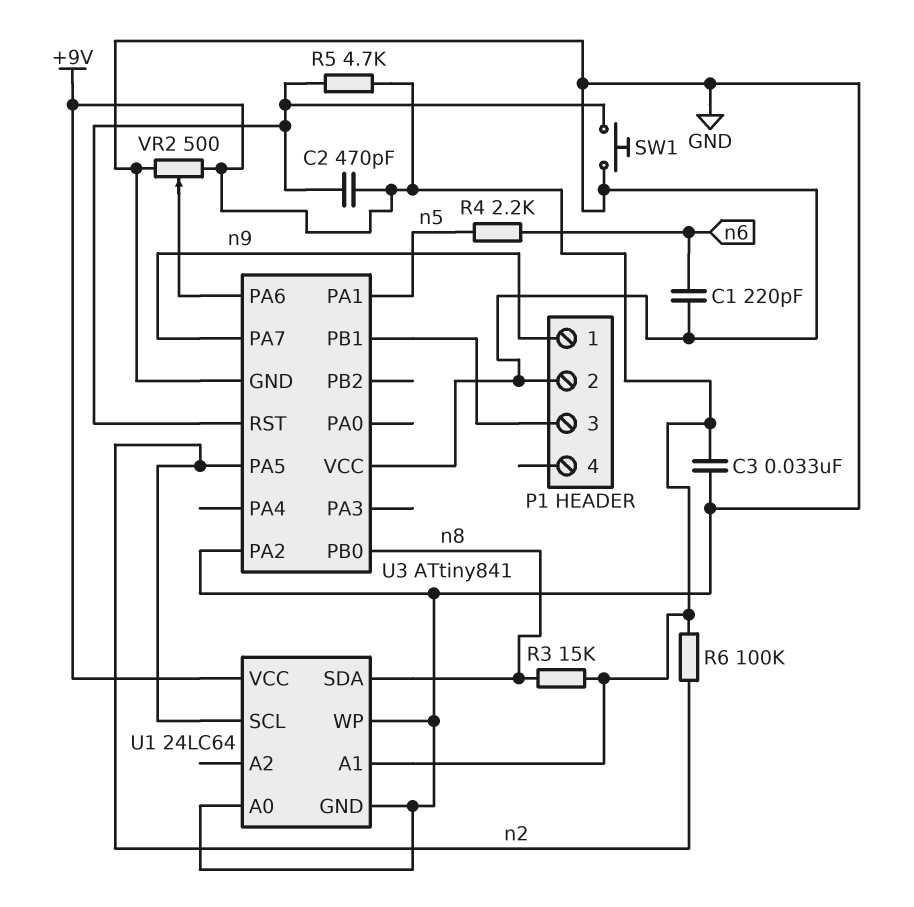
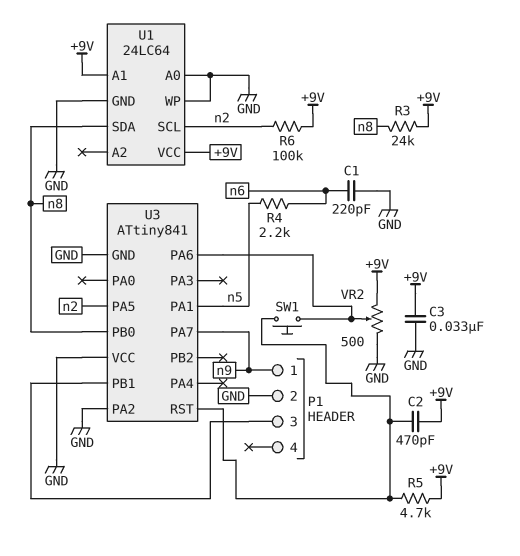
R3: 15k (+9V, n8) -> 24k (+9V, n8)
SW1: button (GND, U3/RST) -> button (U3/PA6, U3/RST)

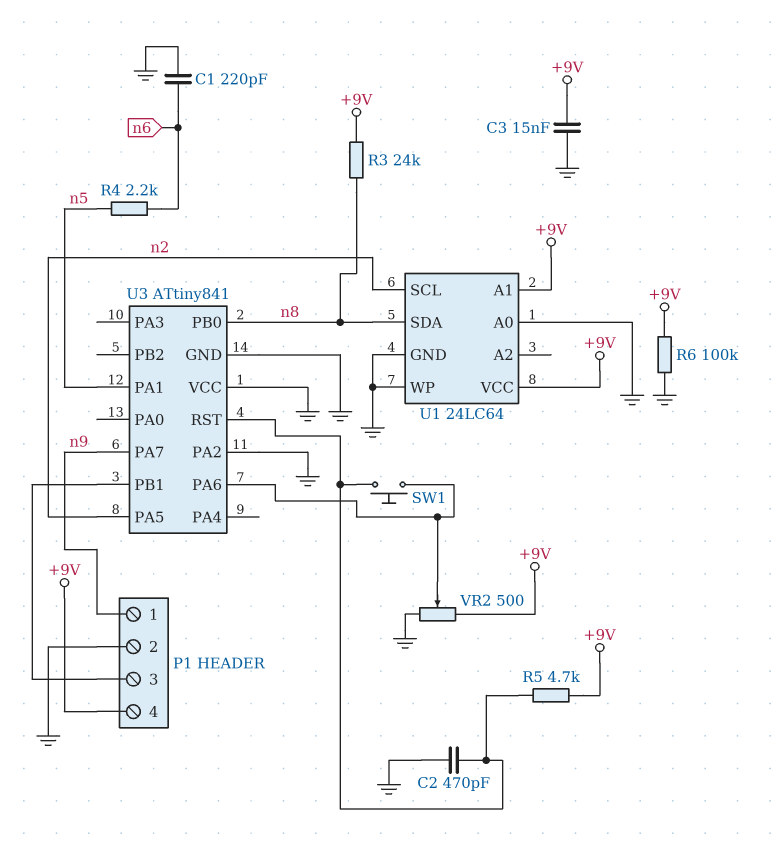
C2: 470pF (+9V, U3/RST) -> 470pF (GND, U3/RST)
C3: 33nF (+9V, GND) -> 15nF (+9V, GND)
P1 pin 4: none -> +9V
R6: 100k (+9V, n2) -> 100k (+9V, GND)

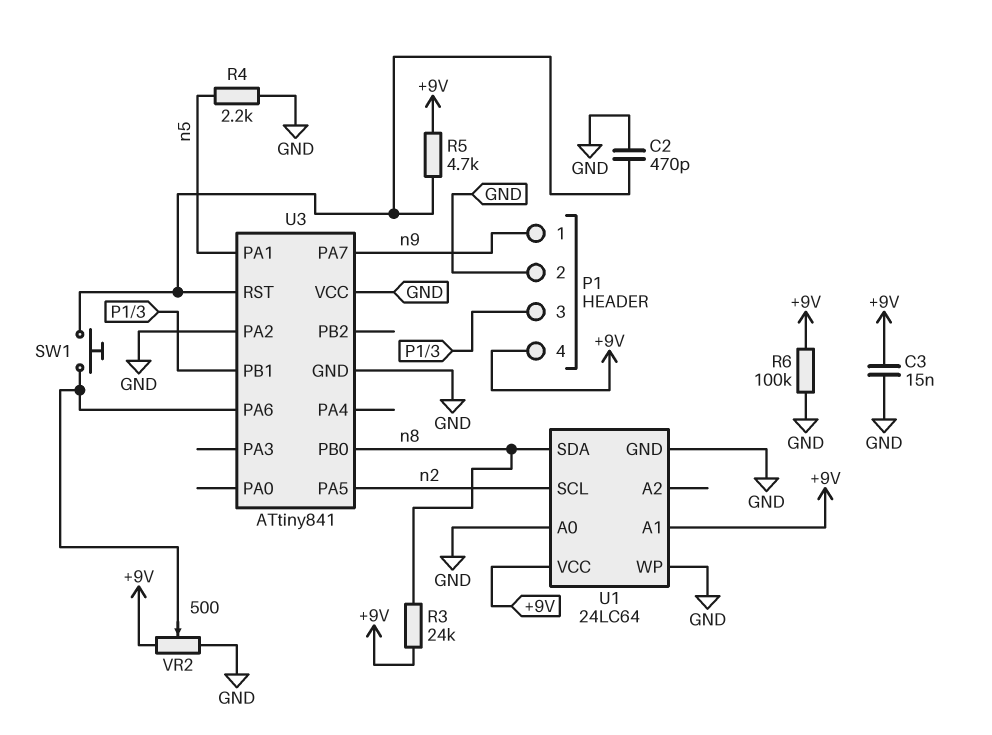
C1: 220pF (GND, n6) -> none
R4: 2.2k (n5, n6) -> 2.2k (GND, n5)

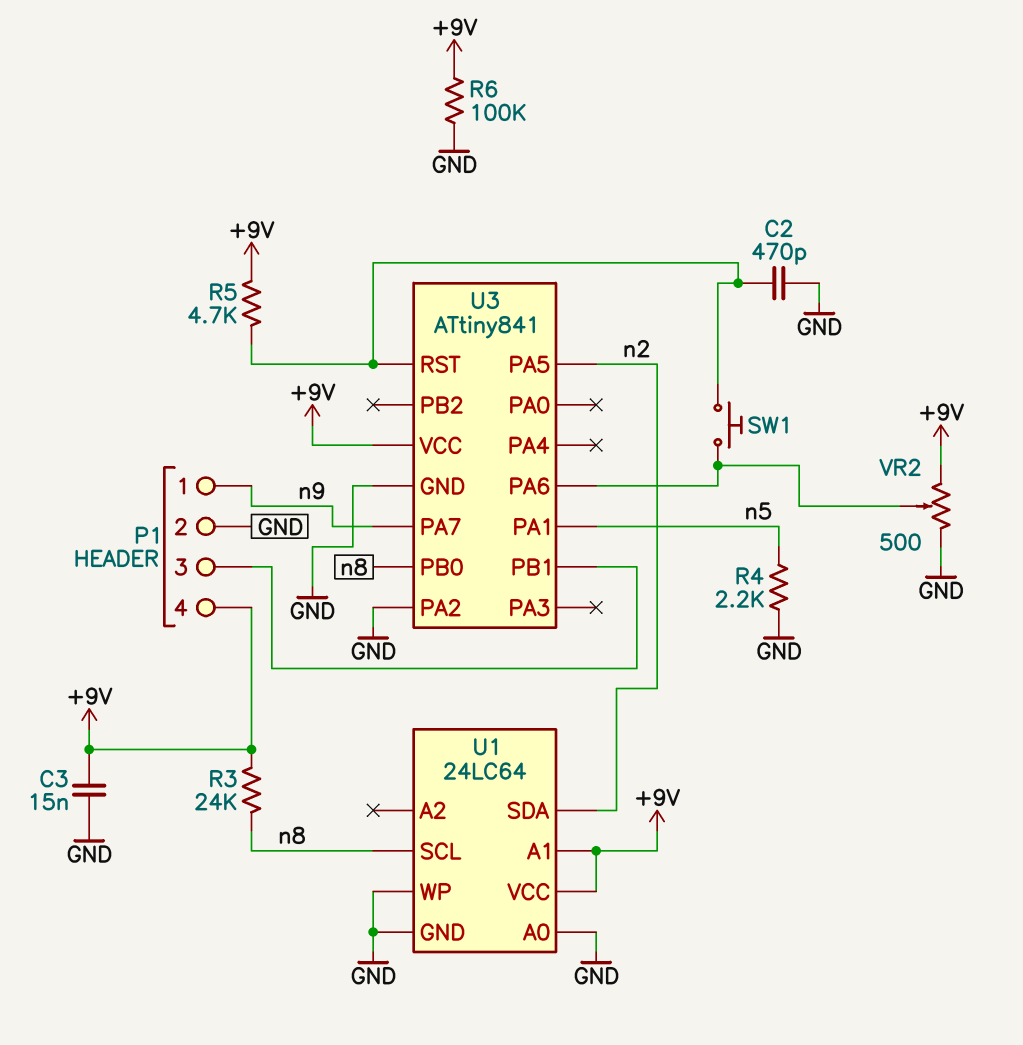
U1 pin SCL: n2 -> n8
U1 pin SDA: n8 -> n2
U3 pin VCC: GND -> +9V

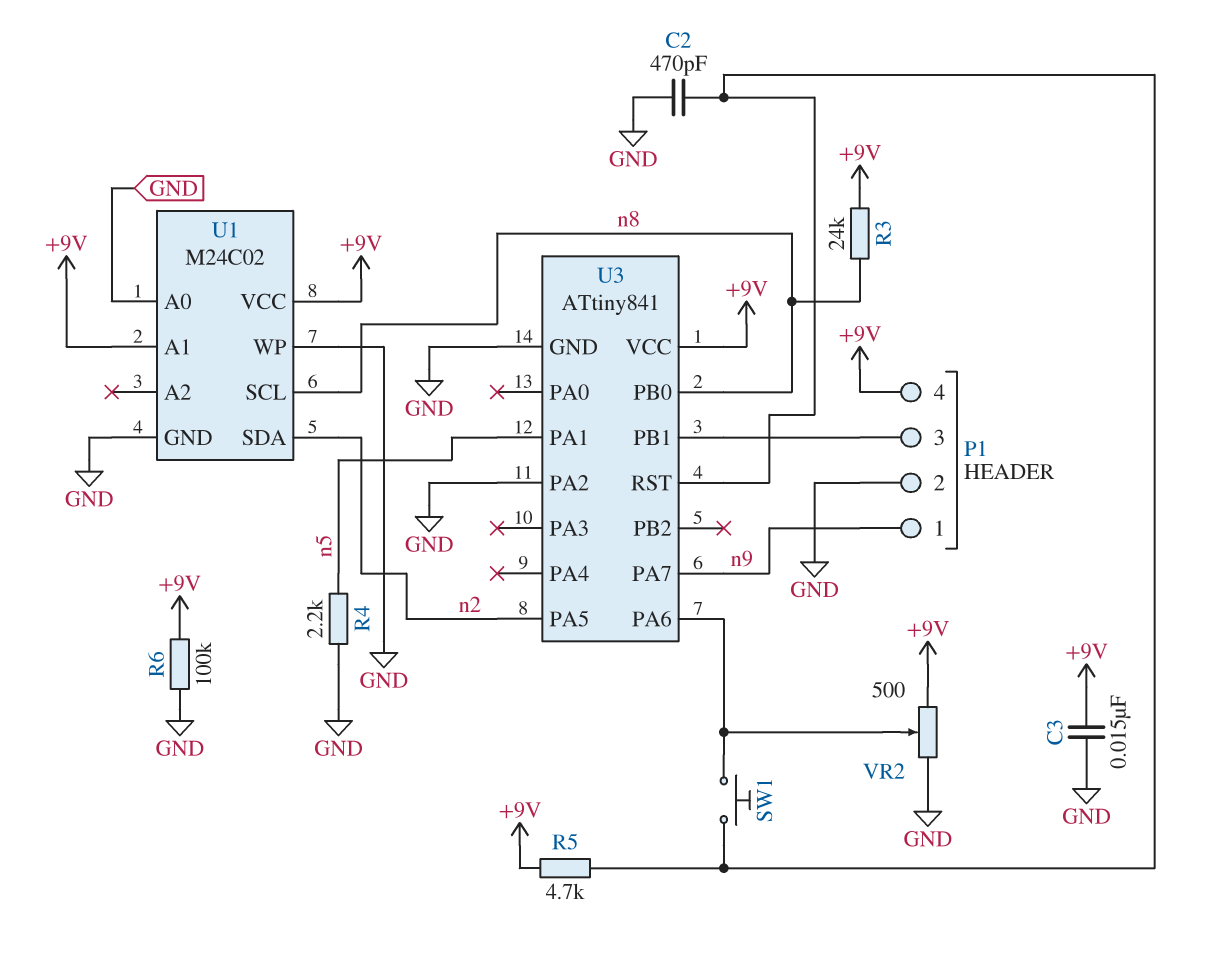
U1: 24LC64 -> M24C02

